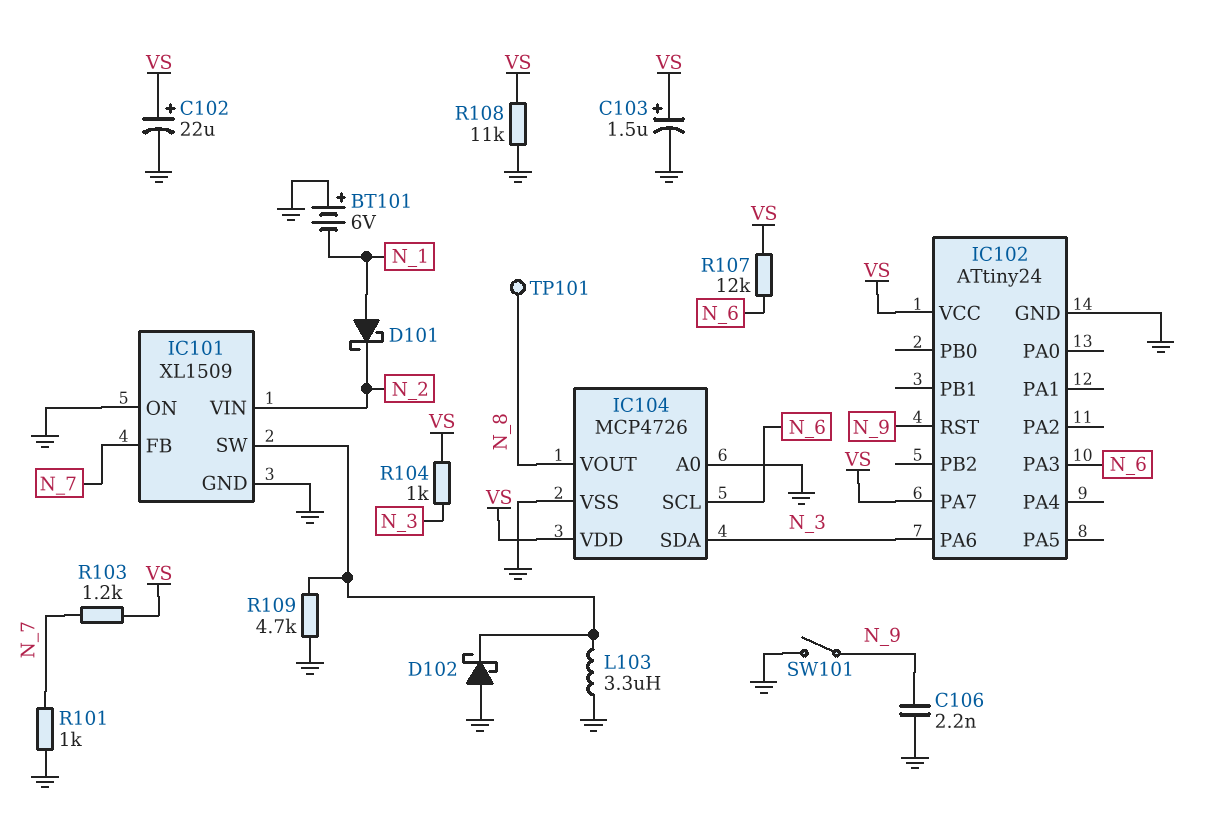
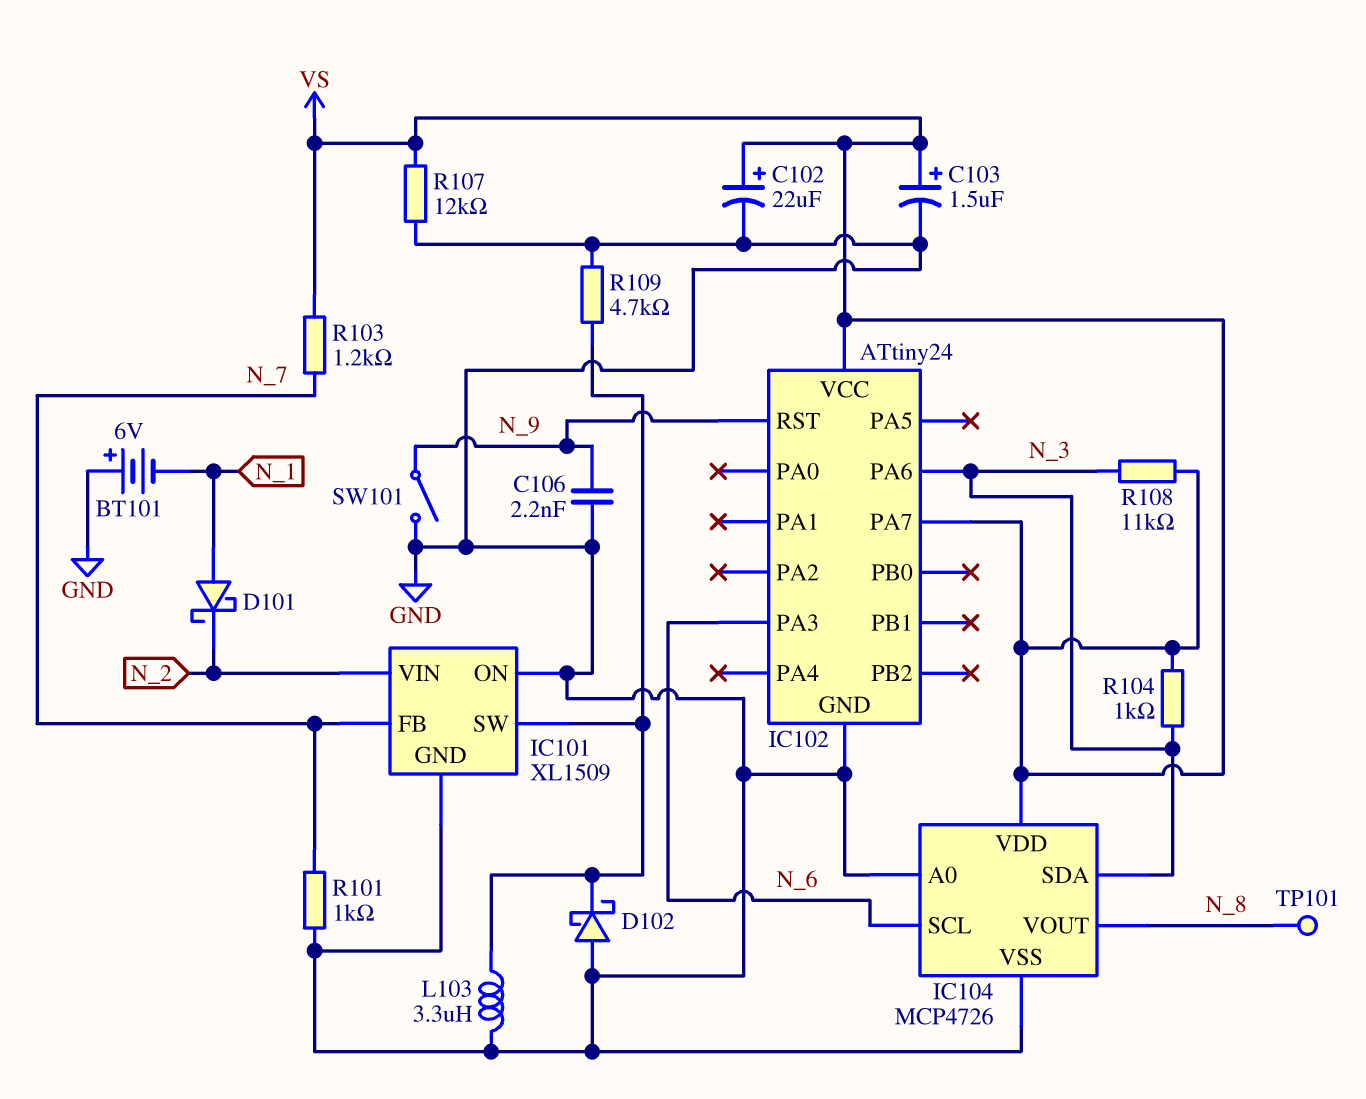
R107: 12k (N_6, VS) -> 12k (GND, VS)
R108: 11k (GND, VS) -> 11k (N_3, VS)

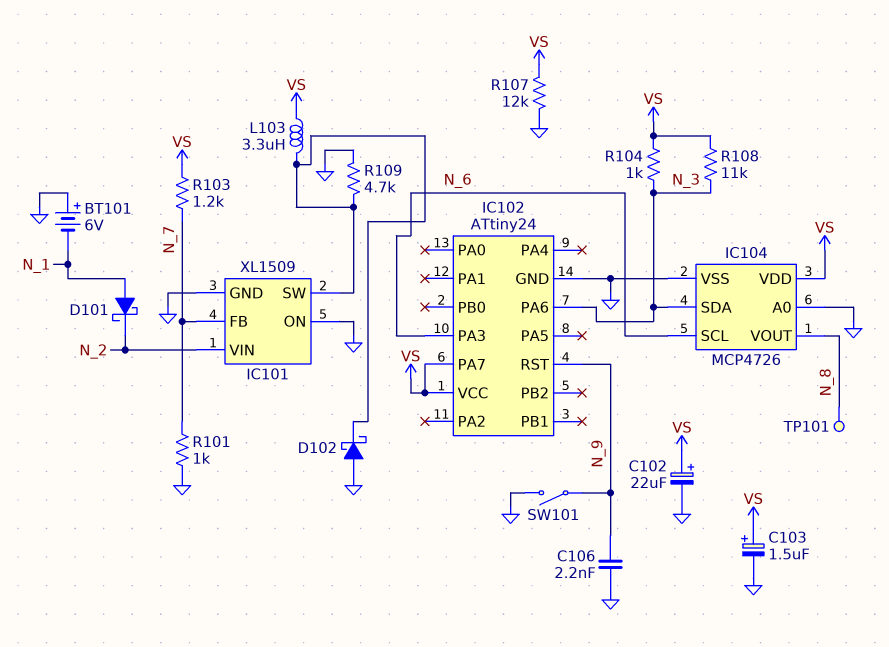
L103: 3.3uH (GND, IC101/SW) -> 3.3uH (IC101/SW, VS)

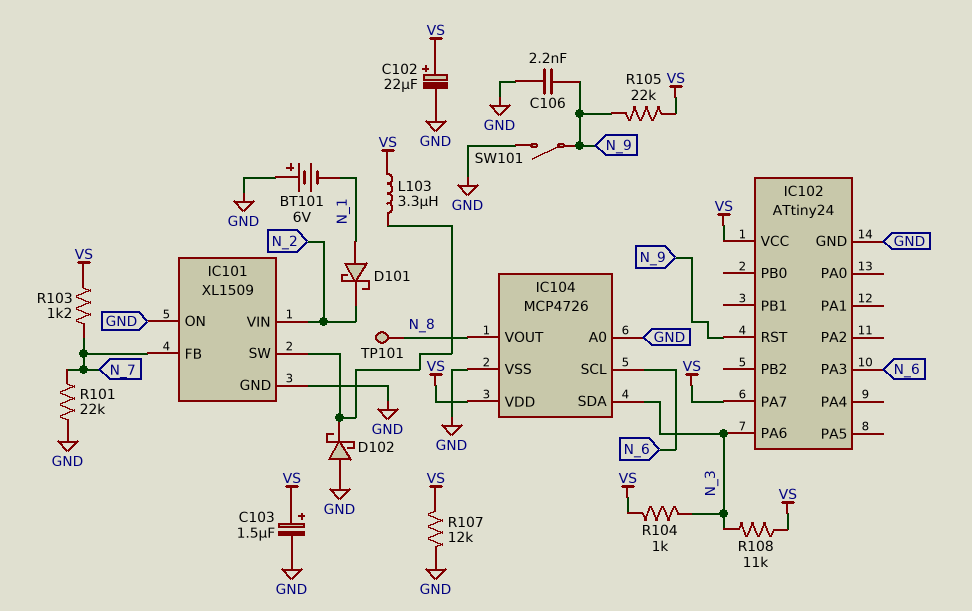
R101: 1k (GND, N_7) -> 22k (GND, N_7)
R105: none -> 22k (N_9, VS)
R109: 4.7k (GND, IC101/SW) -> none

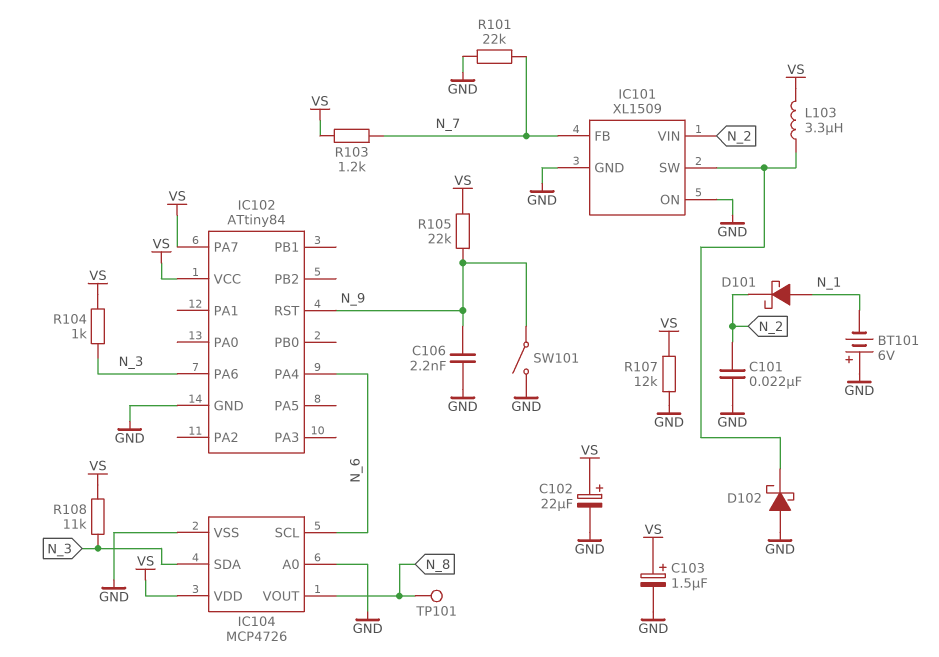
C101: none -> 22nF (GND, N_2)
IC102: ATtiny24 -> ATtiny84
IC102 pin PA3: N_6 -> none
IC102 pin PA4: none -> N_6

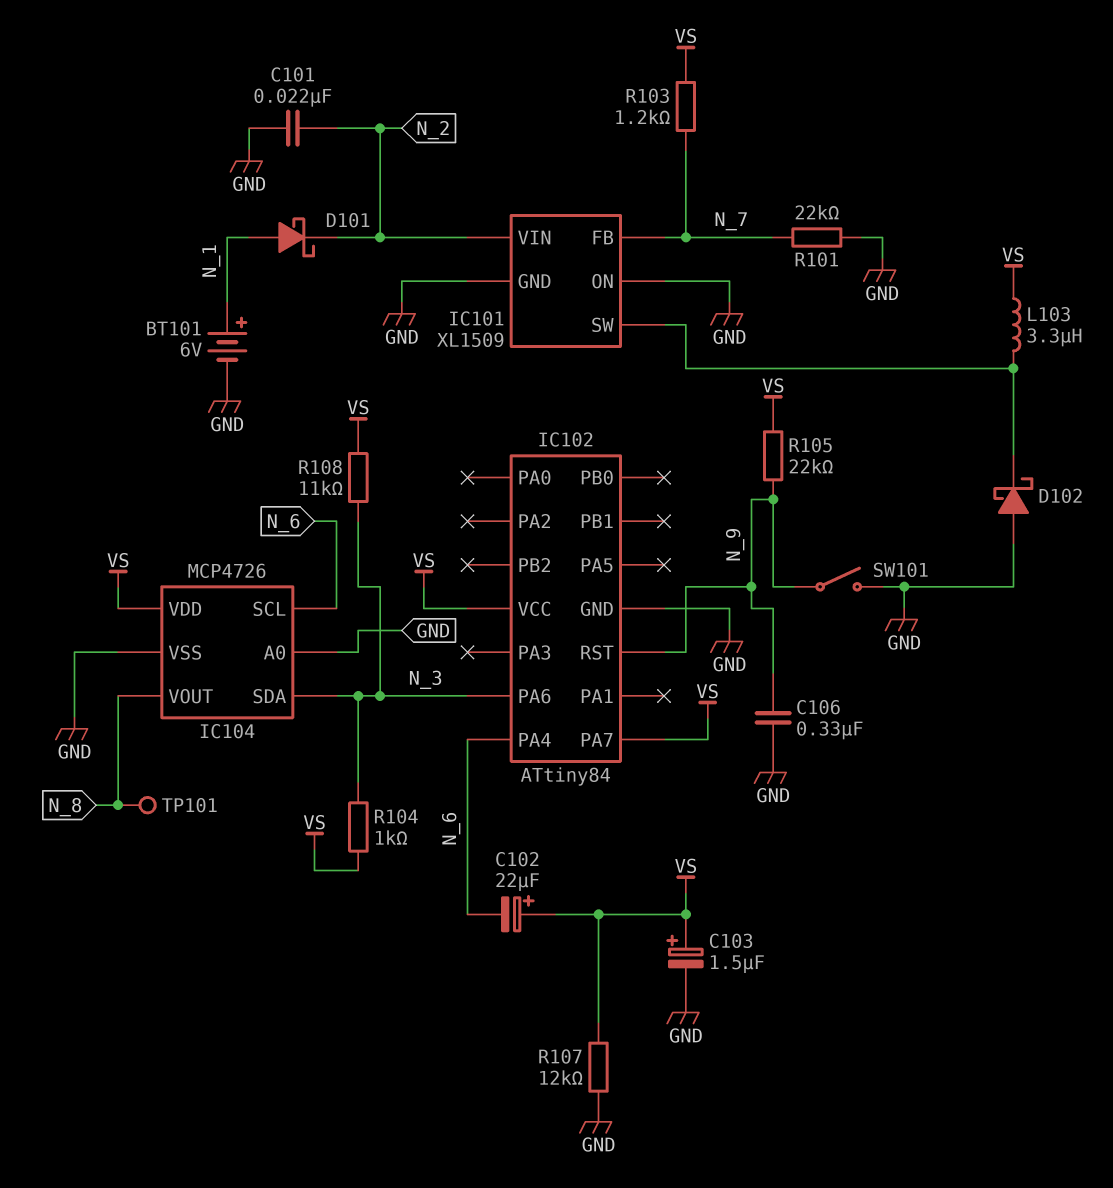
BT101: 6V (plus GND, minus N_1) -> 6V (plus N_1, minus GND)
C102: 22uF (plus VS, minus GND) -> 22uF (plus VS, minus N_6)
C106: 2.2nF (GND, N_9) -> 330nF (GND, N_9)

